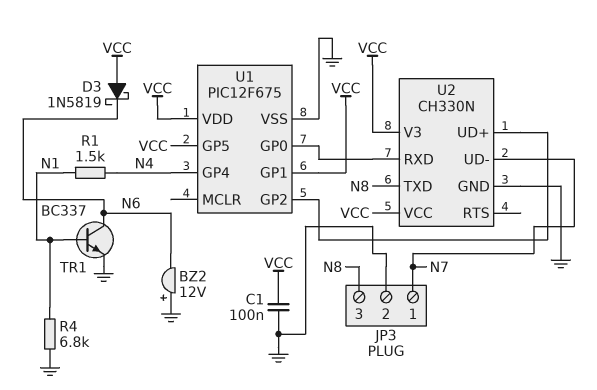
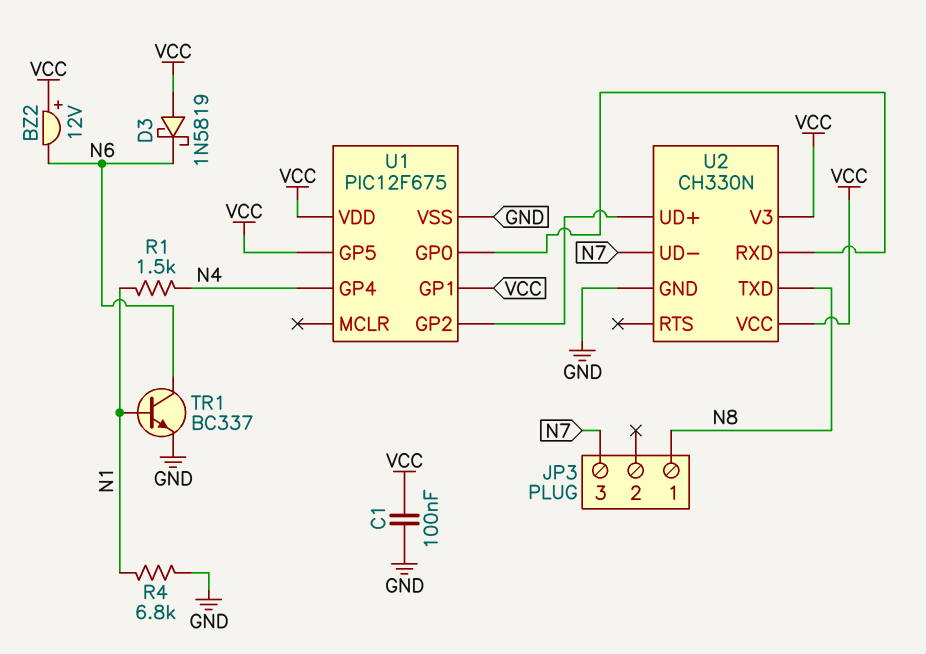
BZ2: buzzer 12V (plus GND, minus N6) -> buzzer 12V (plus VCC, minus N6)
JP3 pin 1: N7 -> N8
JP3 pin 2: GND -> none
JP3 pin 3: N8 -> N7

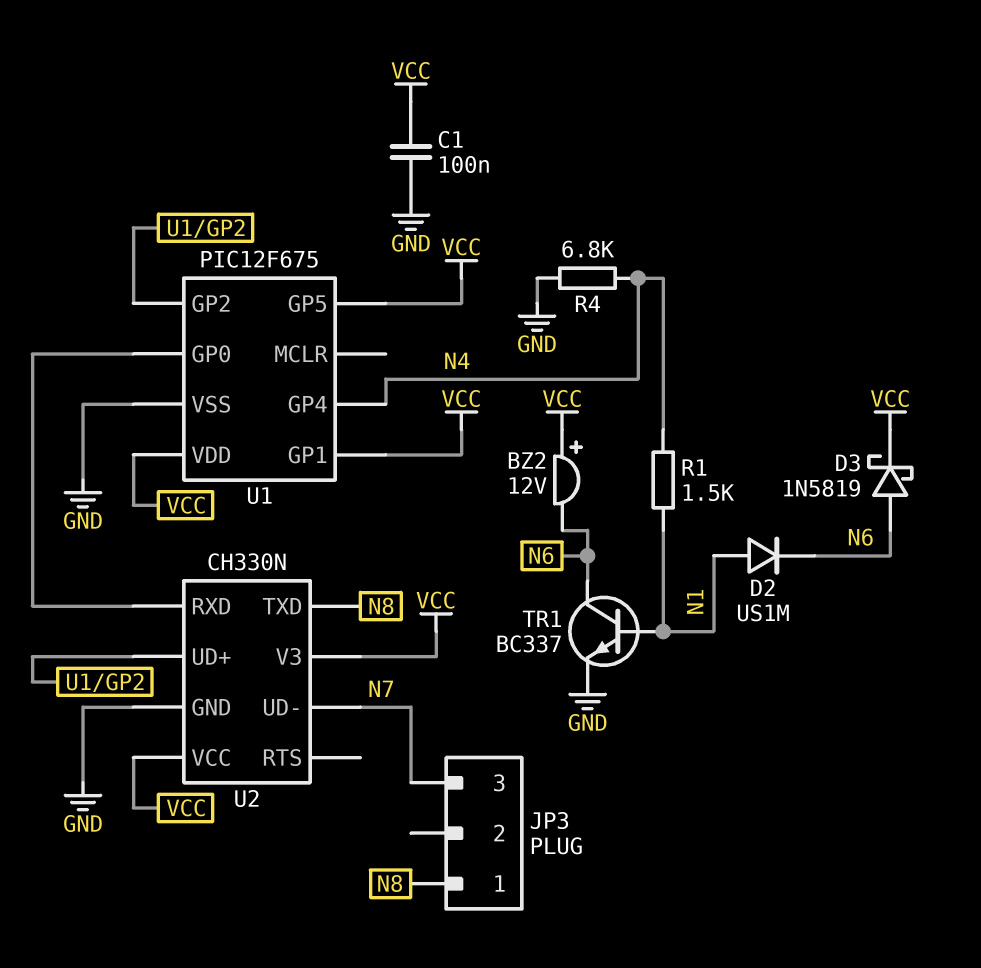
D2: none -> diode US1M (A N1, K N6)
D3: schottky 1N5819 (A VCC, K N6) -> schottky 1N5819 (A N6, K VCC)
R4: 6.8k (GND, N1) -> 6.8k (GND, N4)

